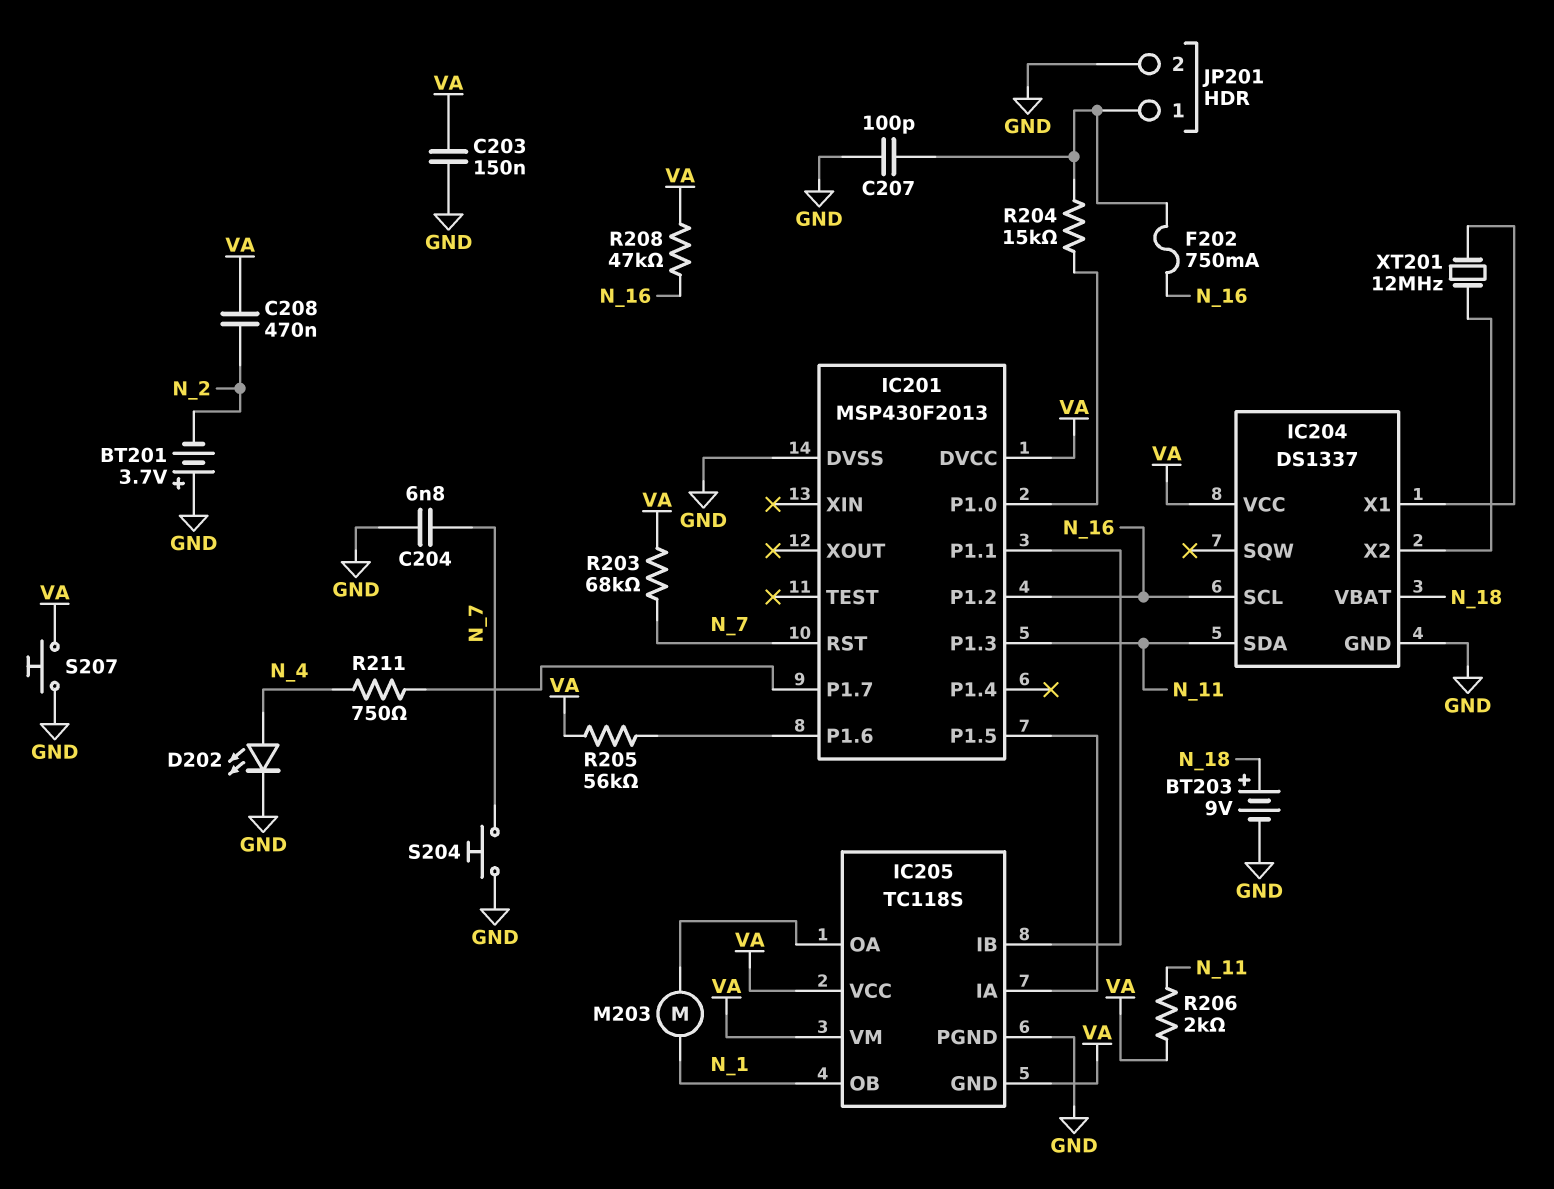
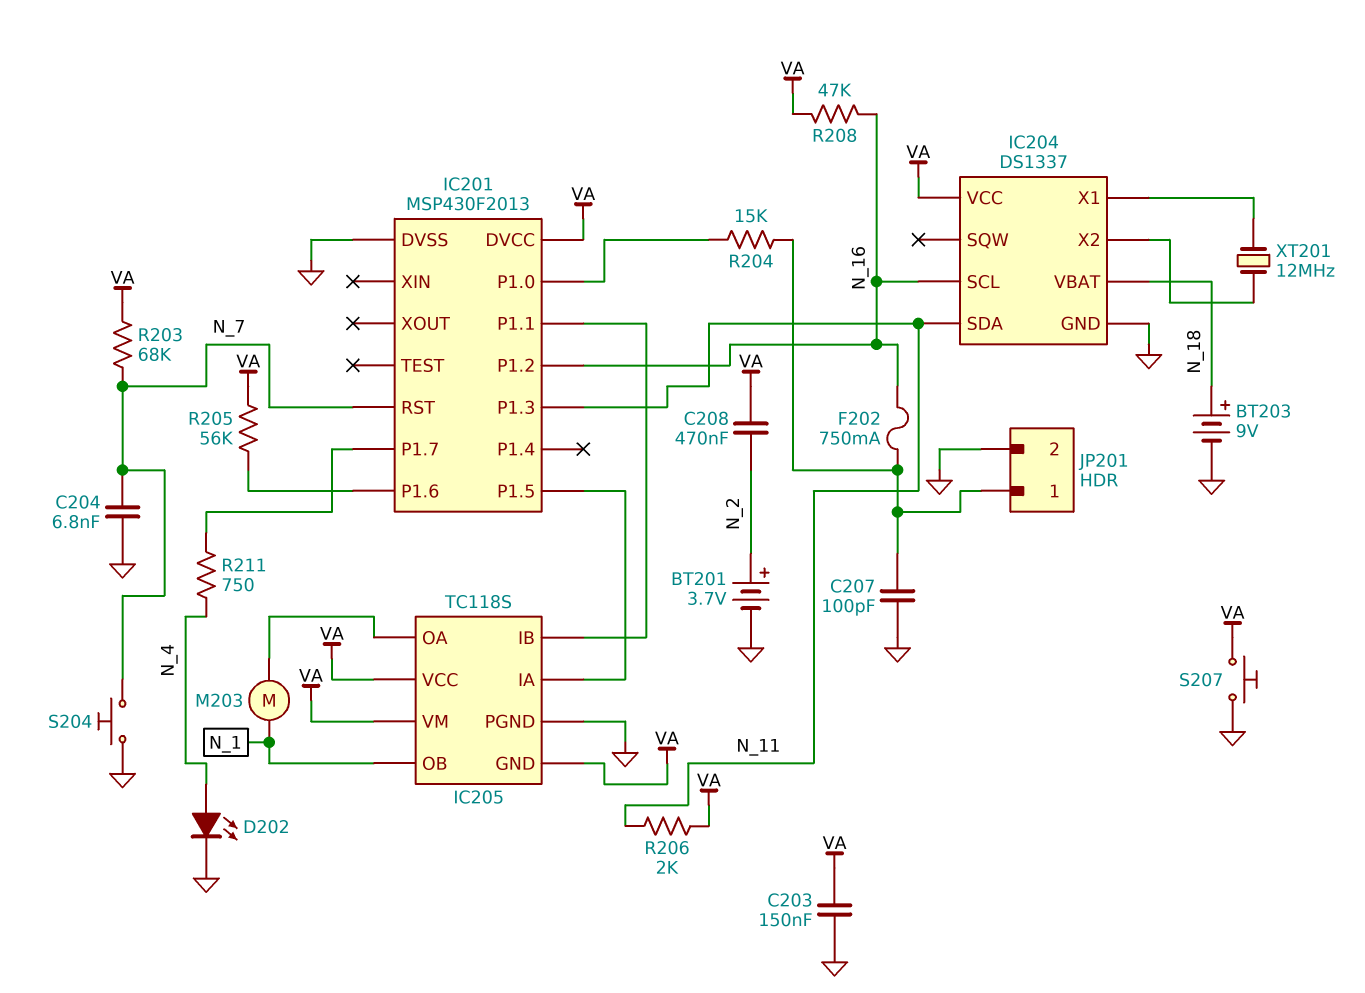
BT201: 3.7V (plus GND, minus N_2) -> 3.7V (plus N_2, minus GND)

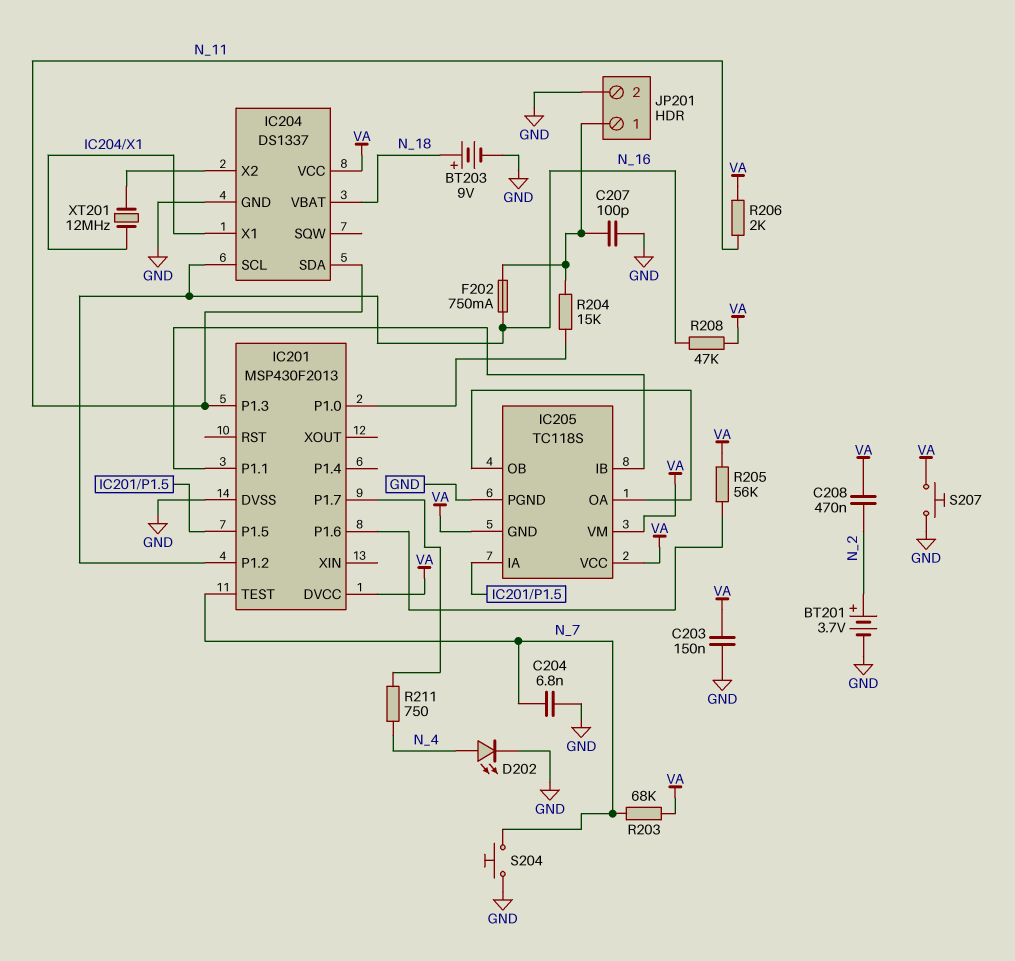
IC201 pin RST: N_7 -> none
IC201 pin TEST: none -> N_7
IC205 pin OB: N_1 -> IC205/OA
M203: motor (IC205/OA, N_1) -> none

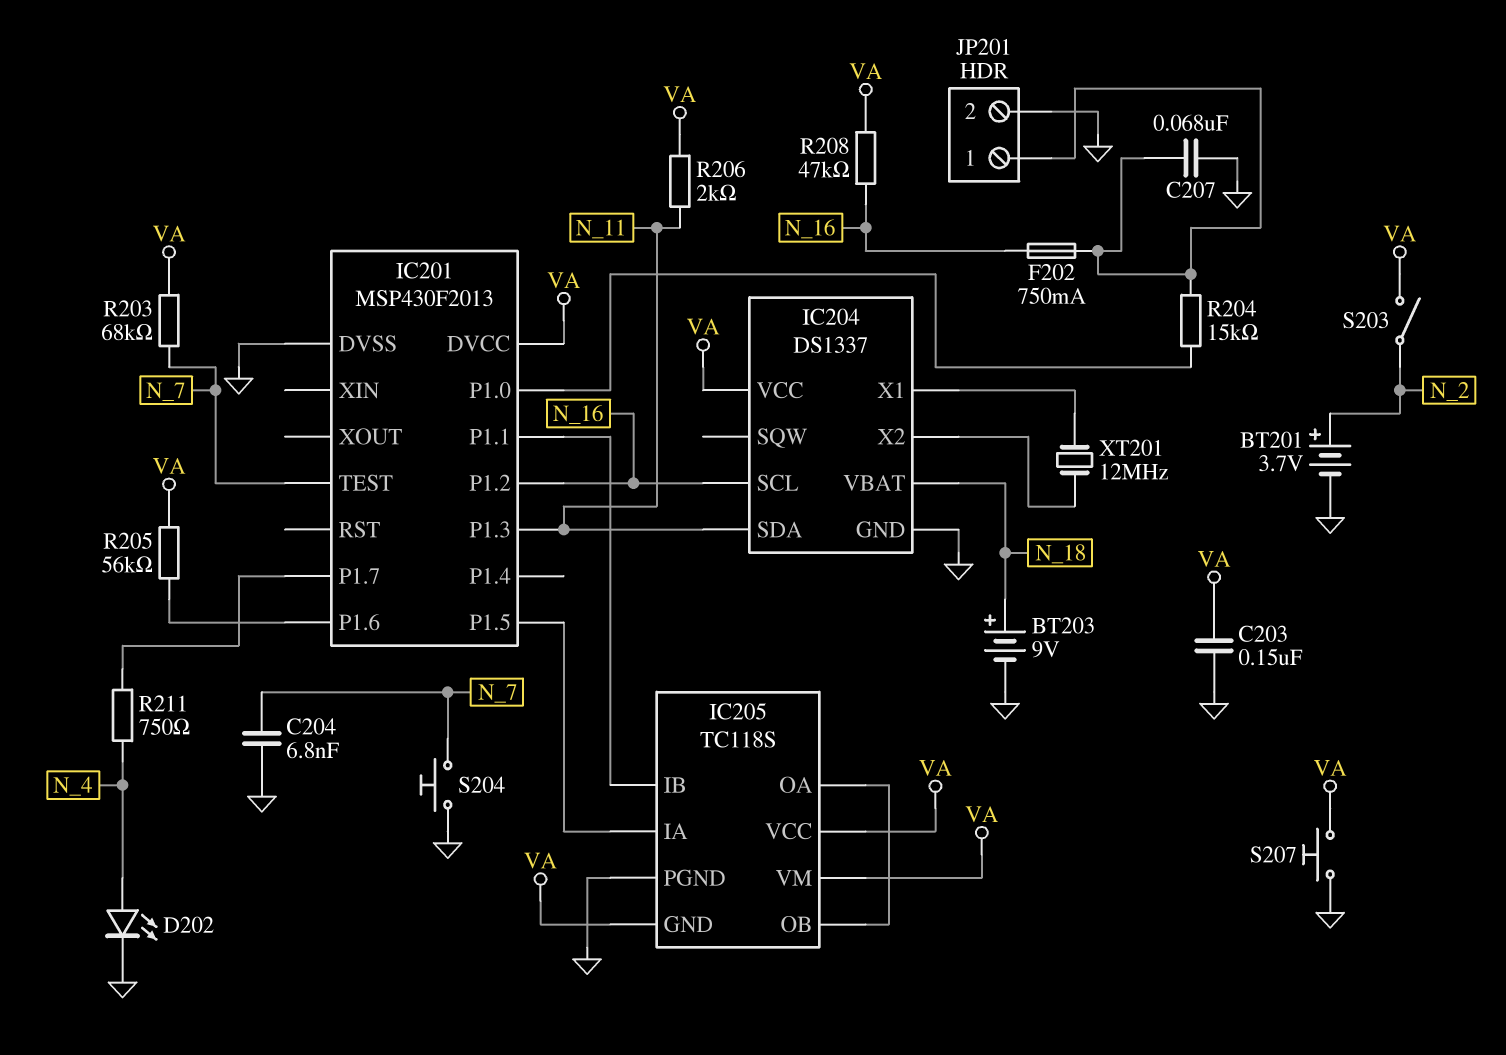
C207: 100pF (GND, JP201/1) -> 68nF (GND, JP201/1)
C208: 470nF (N_2, VA) -> none
S203: none -> switch (N_2, VA)

